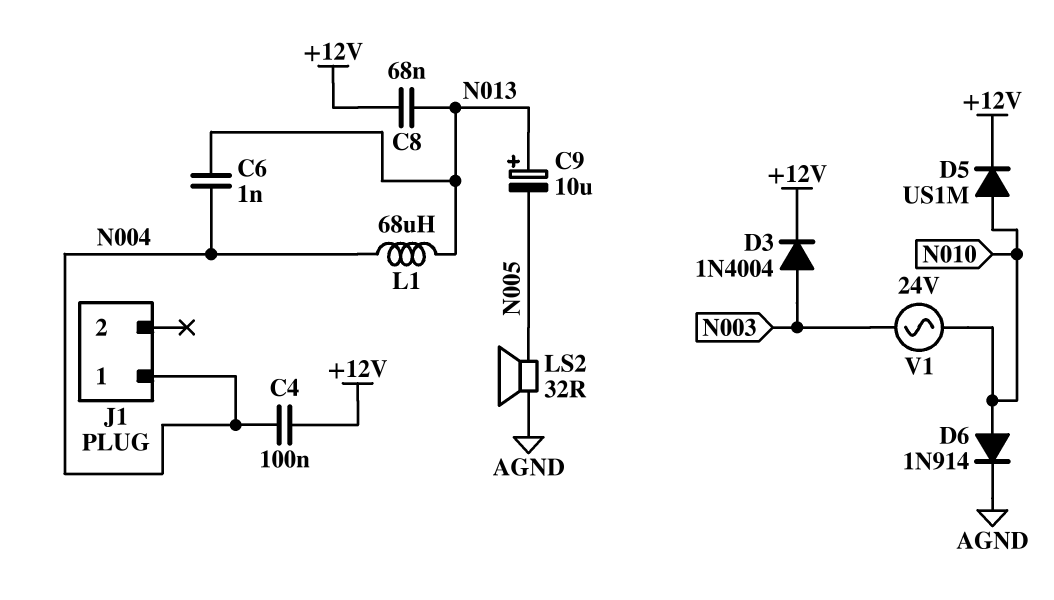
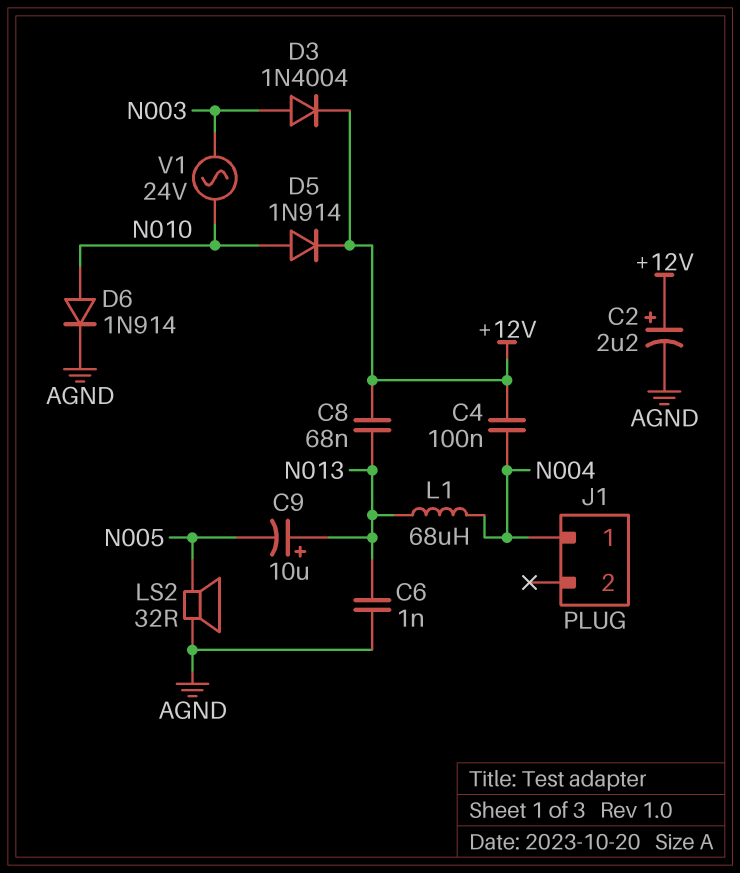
C2: none -> 2.2uF (plus +12V, minus AGND)
C6: 1nF (N004, N013) -> 1nF (AGND, N013)
D5: diode US1M (A N010, K +12V) -> diode 1N914 (A N010, K +12V)

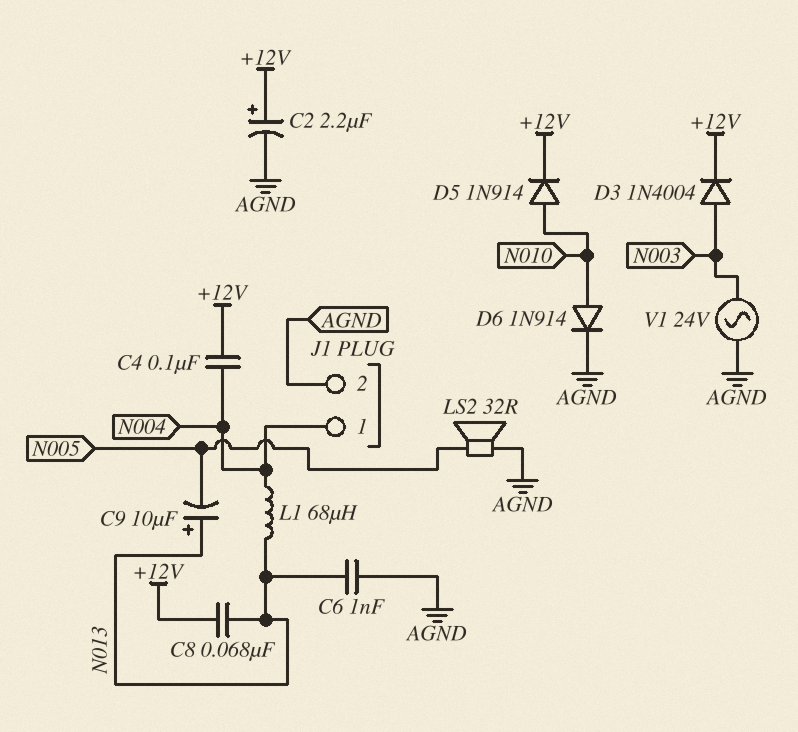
J1 pin 2: none -> AGND
V1: AC 24V (N003, N010) -> AC 24V (AGND, N003)

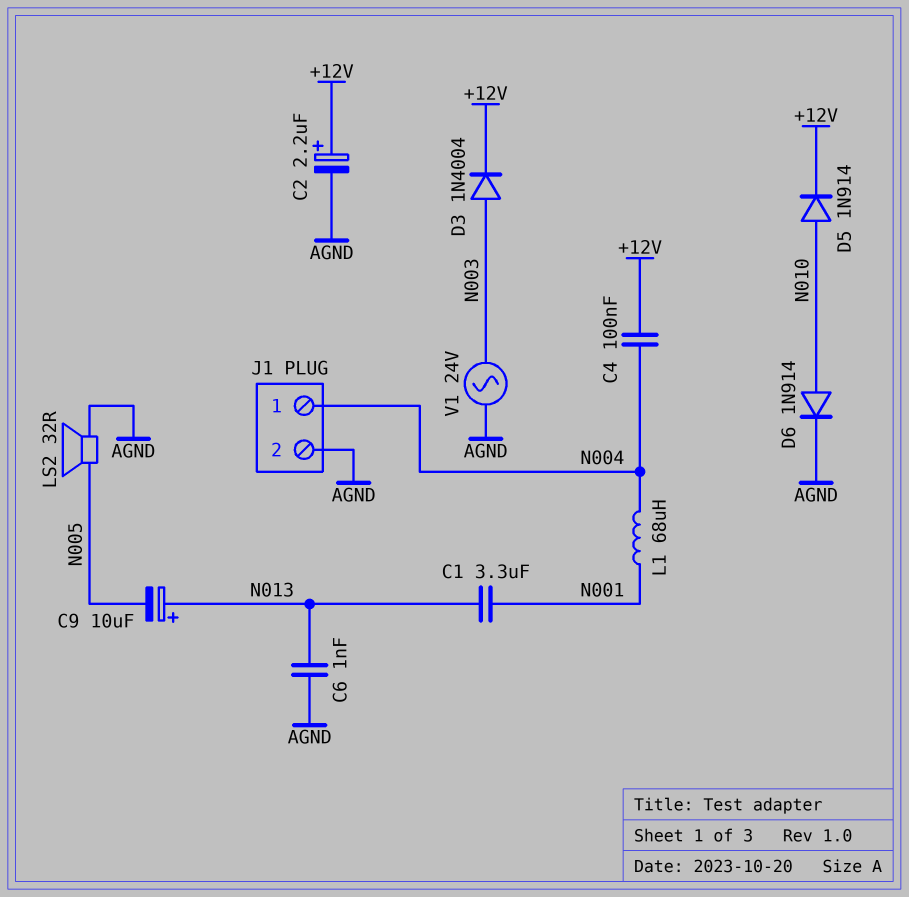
C1: none -> 3.3uF (N001, N013)
C8: 68nF (+12V, N013) -> none
L1: 68uH (N004, N013) -> 68uH (N001, N004)

